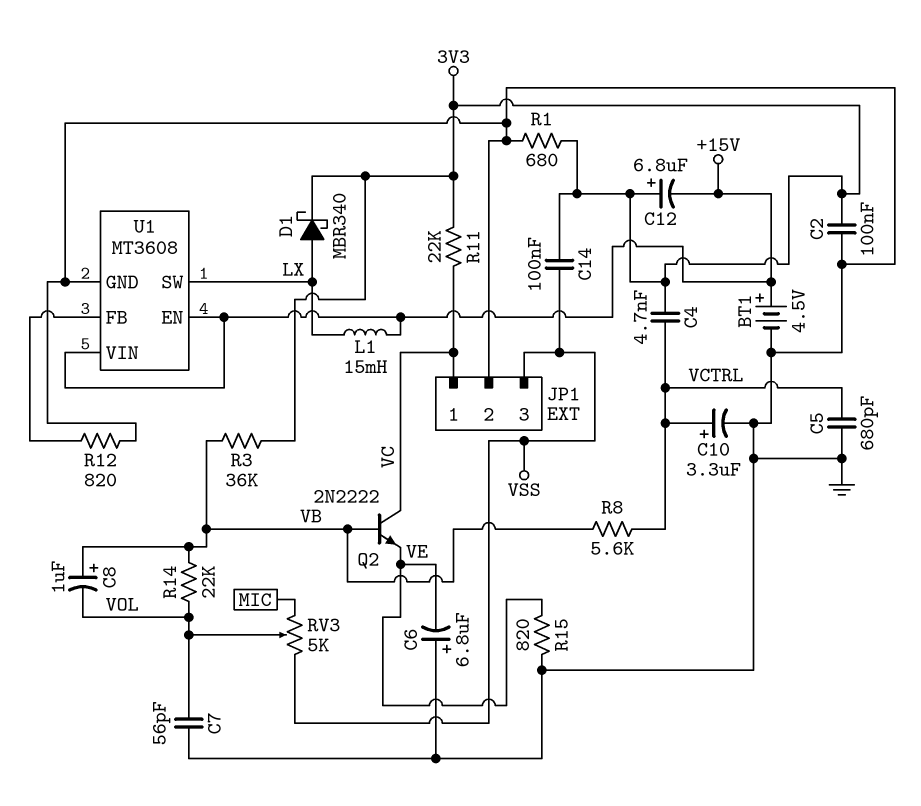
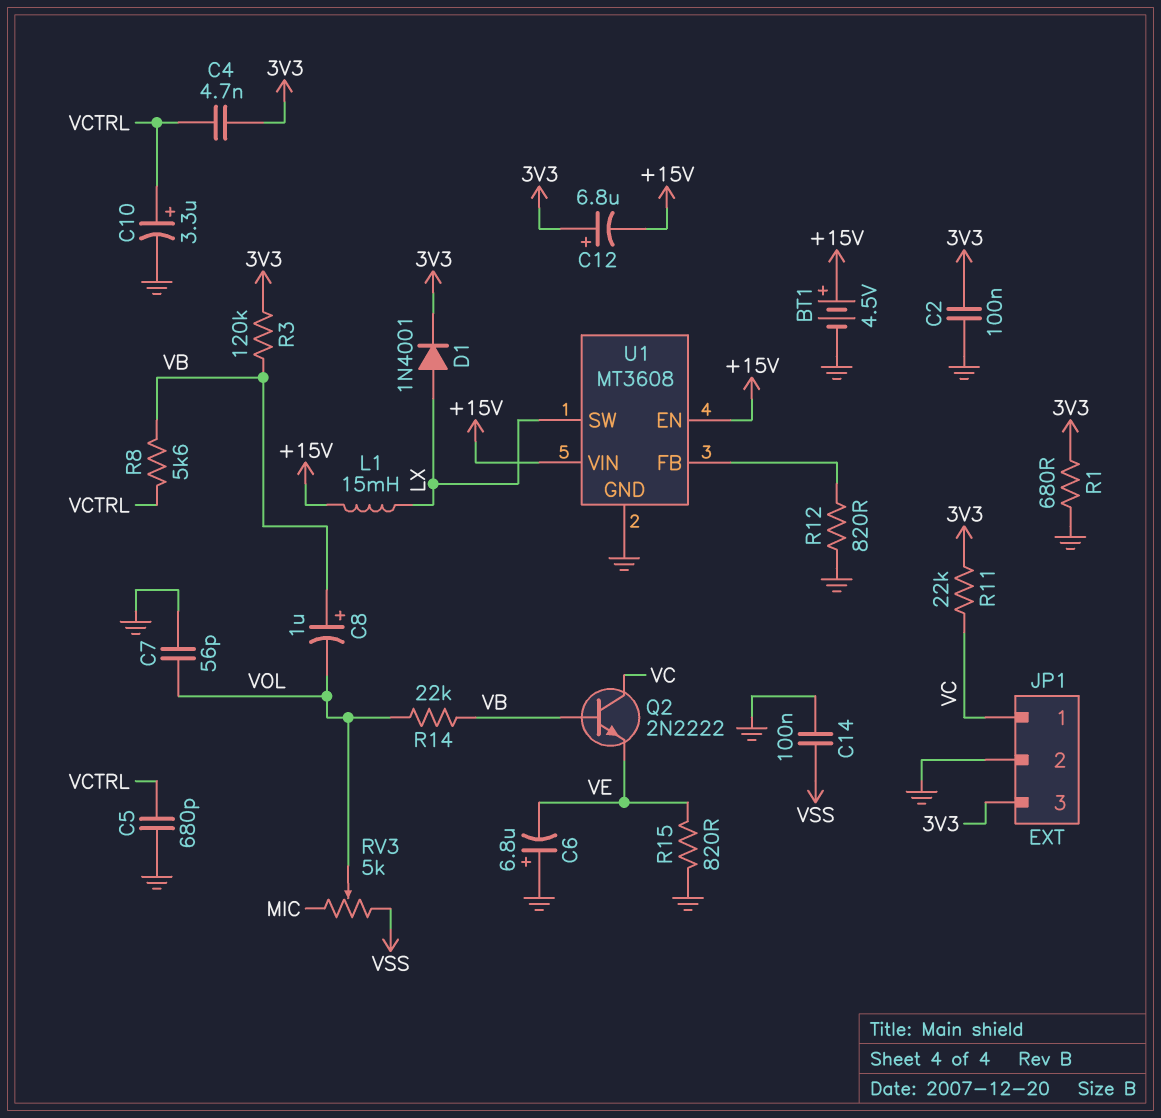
C14: 100nF (3V3, VSS) -> 100nF (GND, VSS)
D1: schottky MBR340 (A LX, K 3V3) -> diode 1N4001 (A LX, K 3V3)
JP1 pin 3: VSS -> 3V3
R3: 36k (3V3, VB) -> 120k (3V3, VB)

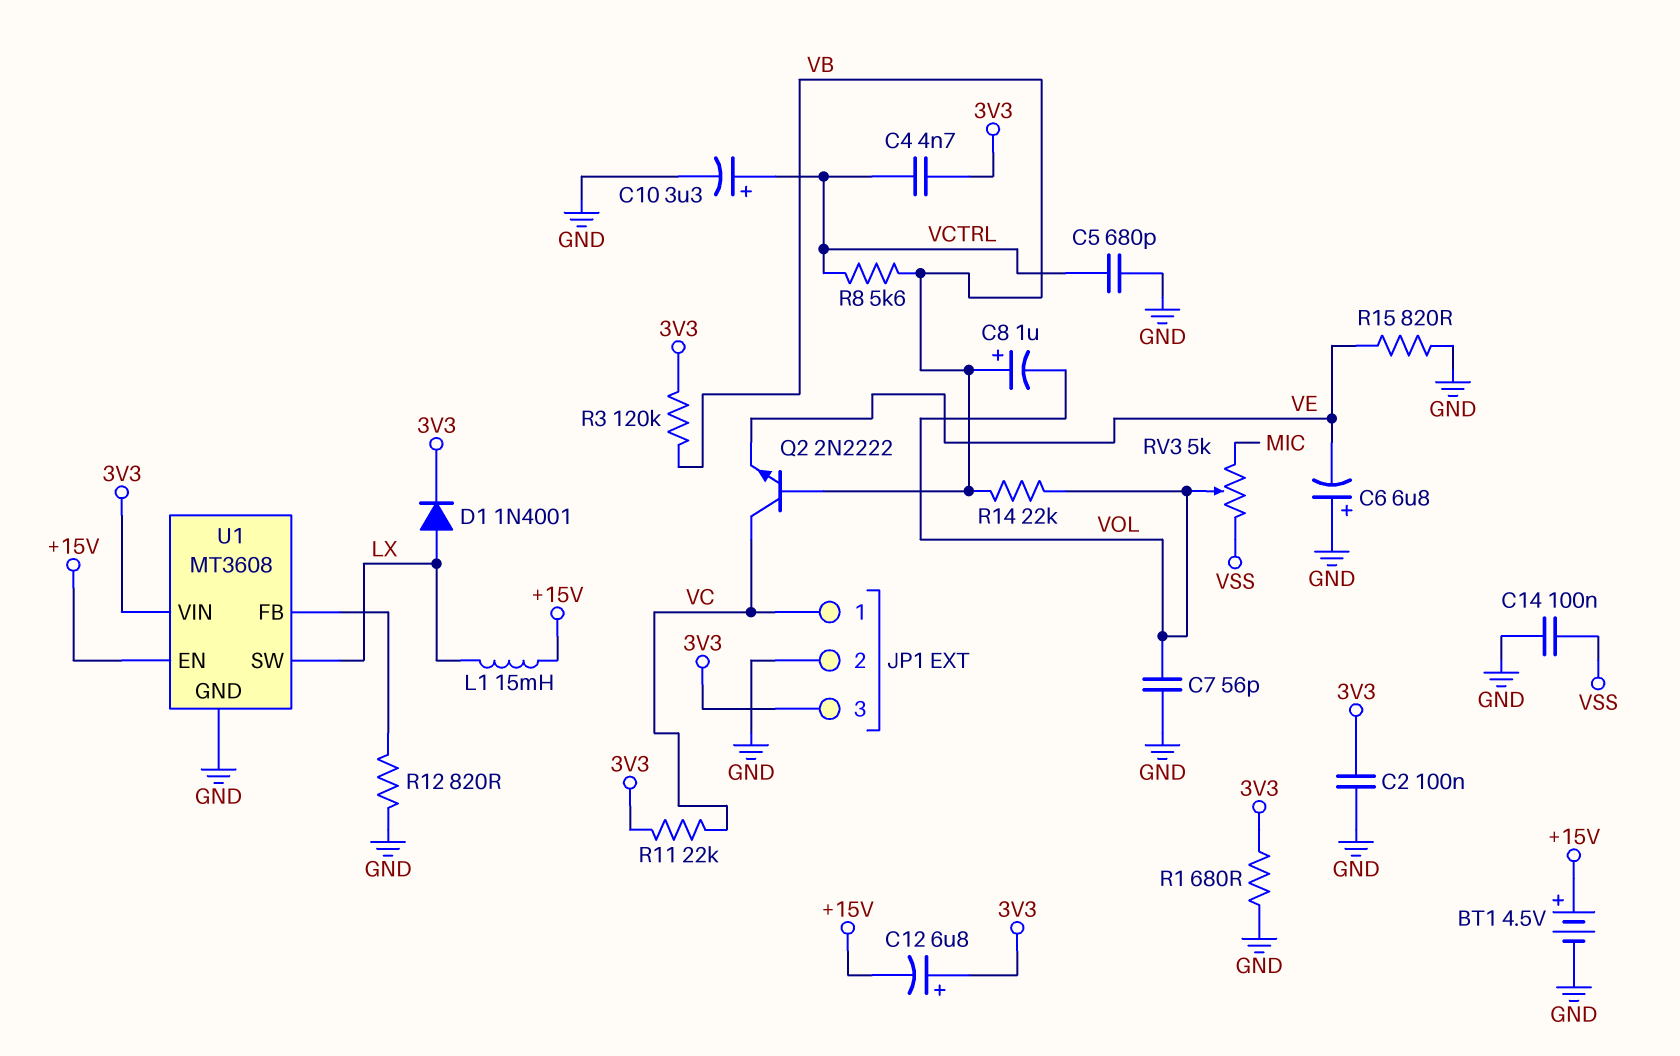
U1 pin VIN: +15V -> 3V3

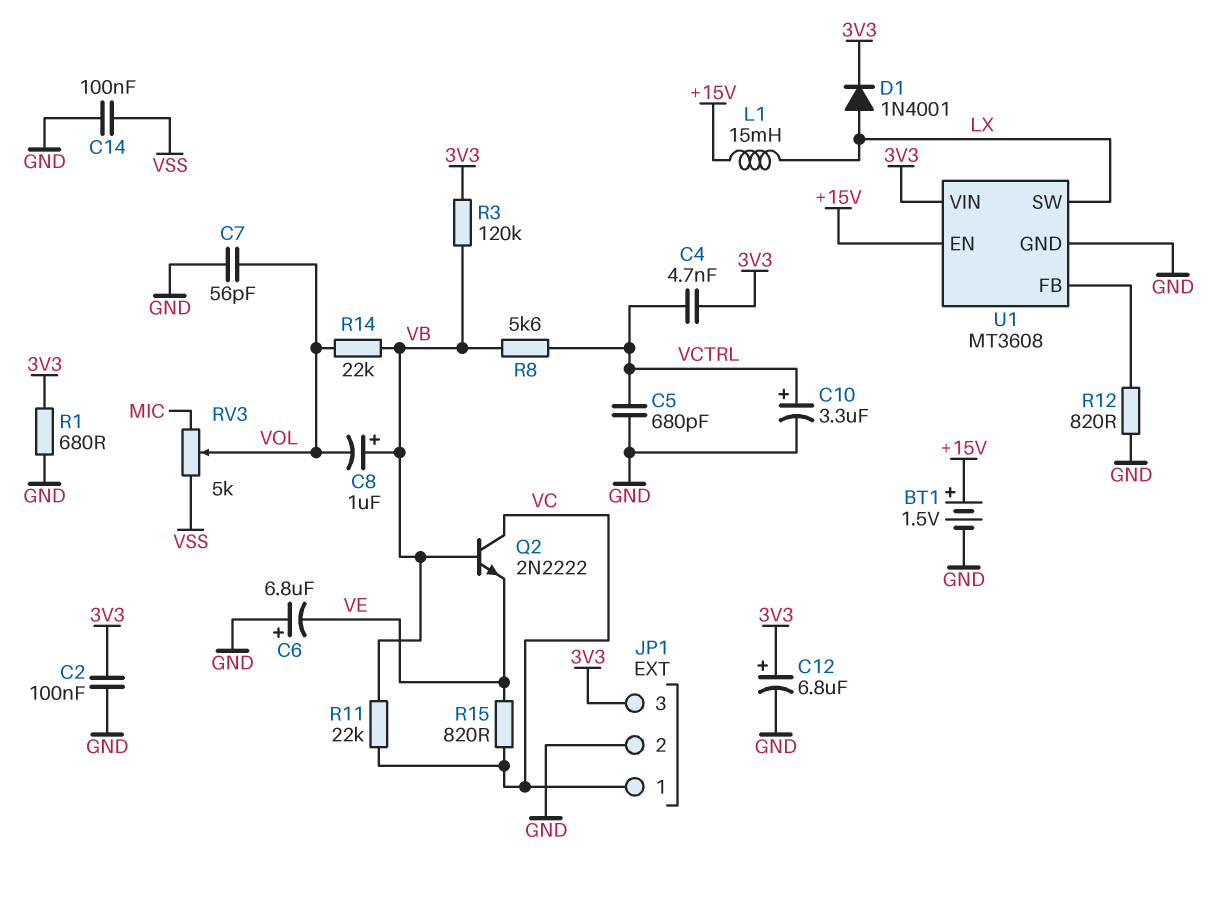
BT1: 4.5V (plus +15V, minus GND) -> 1.5V (plus +15V, minus GND)
C12: 6.8uF (plus 3V3, minus +15V) -> 6.8uF (plus 3V3, minus GND)
R11: 22k (3V3, VC) -> 22k (VB, VC)
R15: 820 (GND, VE) -> 820 (VC, VE)

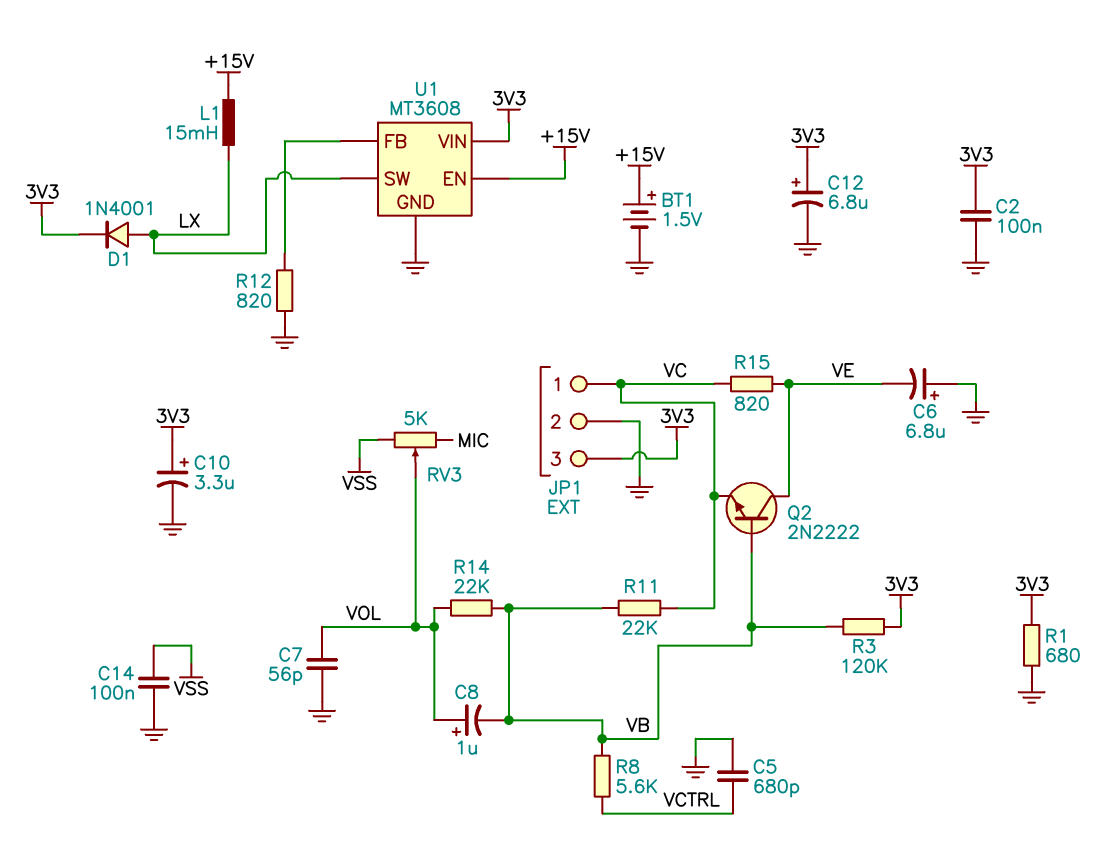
C4: 4.7nF (3V3, VCTRL) -> none
C8: 1uF (plus VB, minus VOL) -> 1uF (plus VOL, minus VB)
C10: 3.3uF (plus VCTRL, minus GND) -> 3.3uF (plus 3V3, minus GND)
Q2: NPN 2N2222 (B VB, C VC, E VE) -> NPN 2N2222 (B VB, C VE, E VC)

